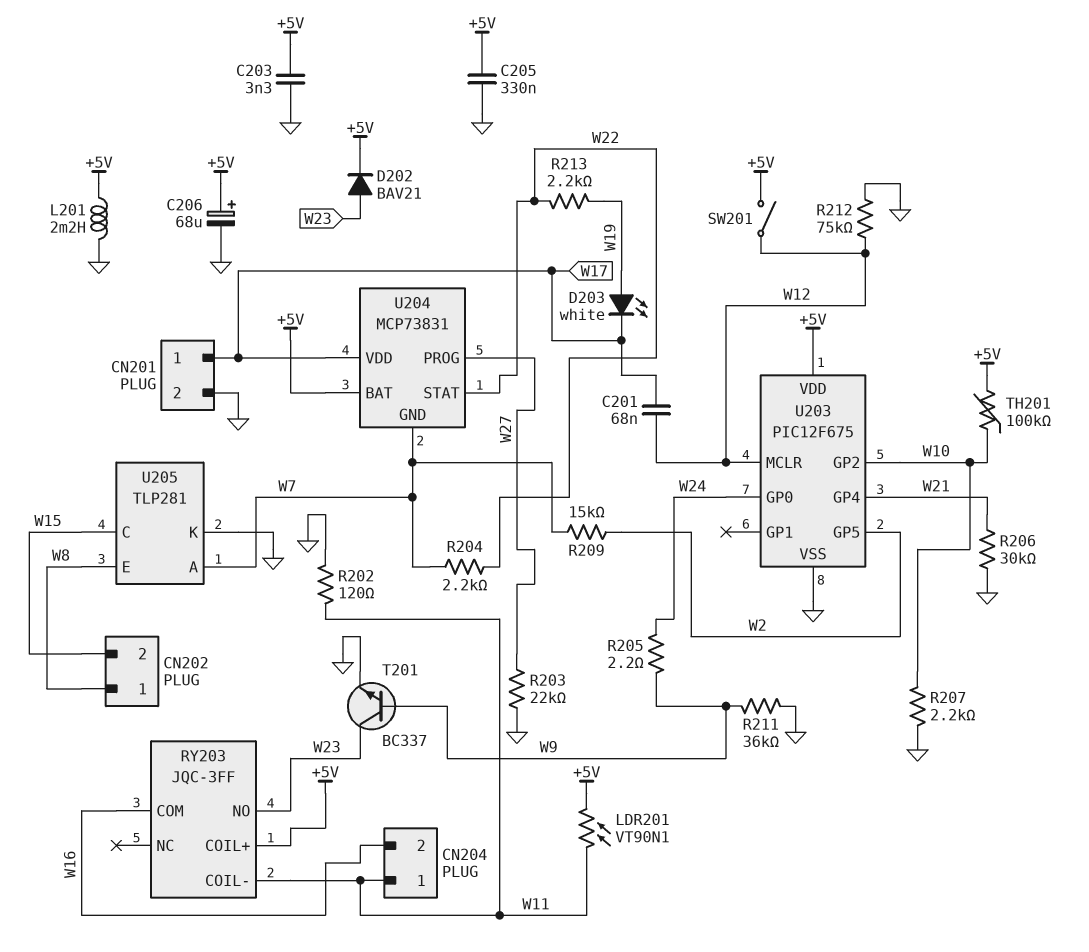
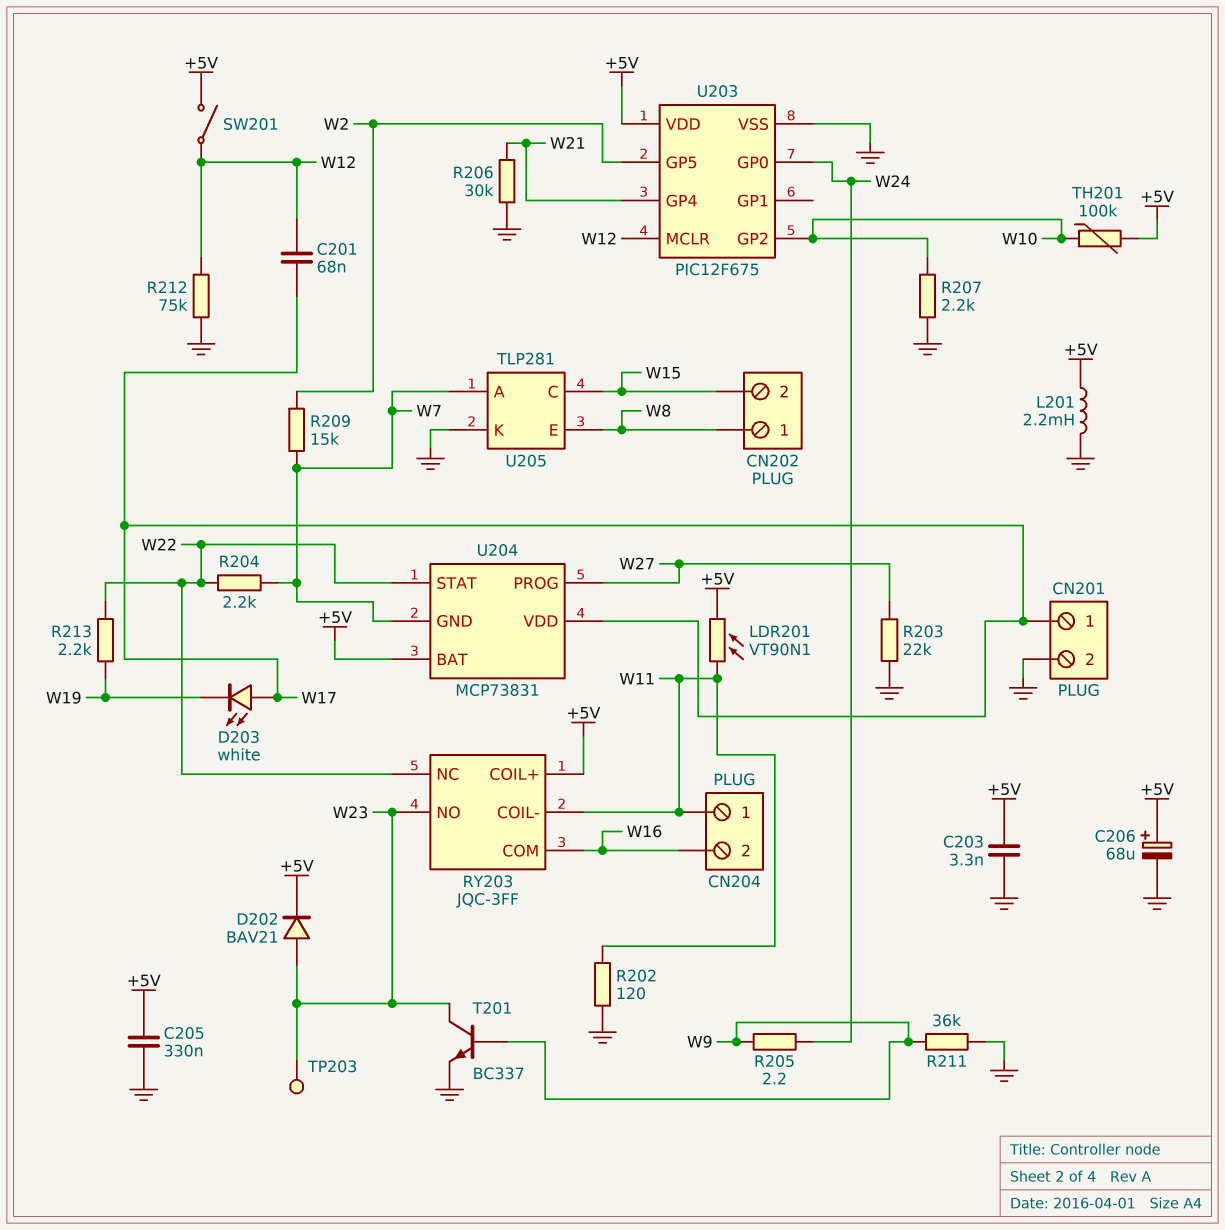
D203: LED white (A W19, K W17) -> LED white (A W17, K W19)
RY203 pin NC: none -> W22
TP203: none -> test point (W23)

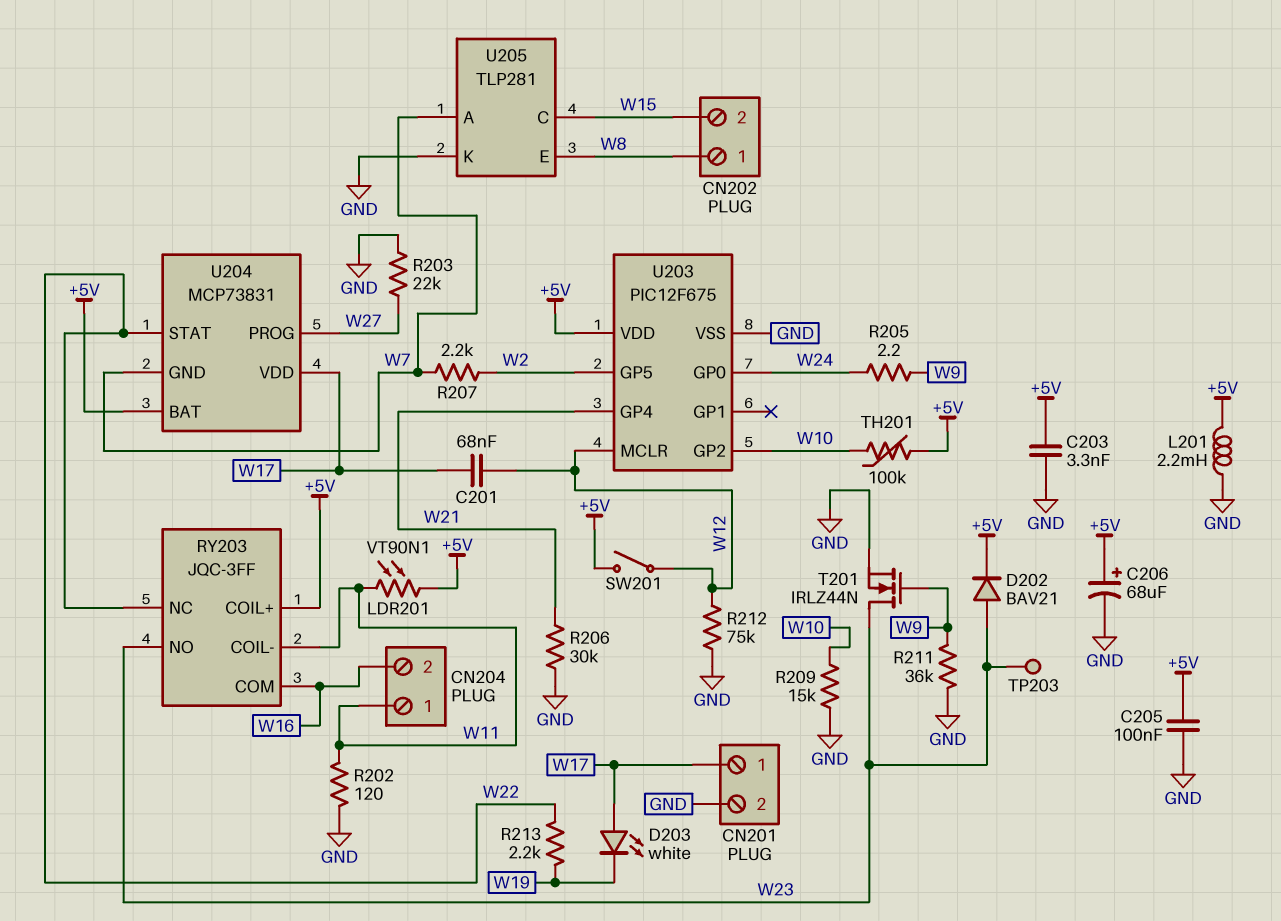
C205: 330nF (+5V, GND) -> 100nF (+5V, GND)
R204: 2.2k (W7, W22) -> none
R207: 2.2k (GND, W10) -> 2.2k (W2, W7)
R209: 15k (W2, W7) -> 15k (GND, W10)
T201: NPN BC337 (B W9, C W23, E GND) -> NMOS IRLZ44N (G W9, D W23, S GND)

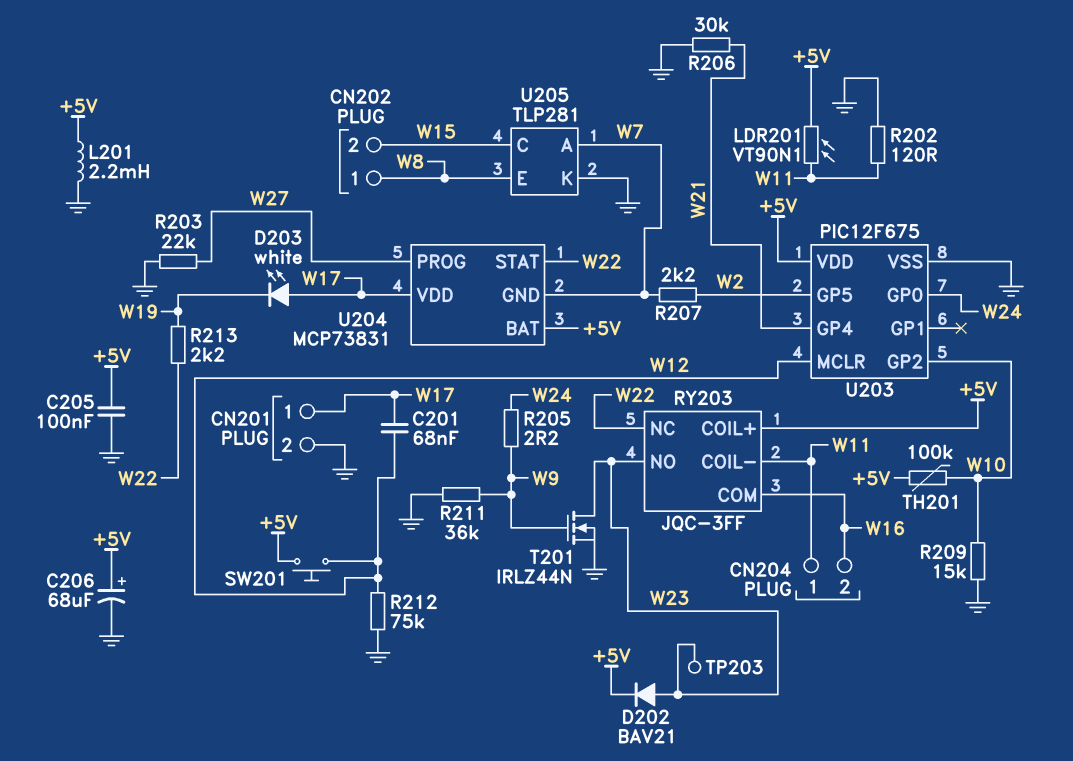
C203: 3.3nF (+5V, GND) -> none
SW201: switch (+5V, W12) -> button (+5V, W12)

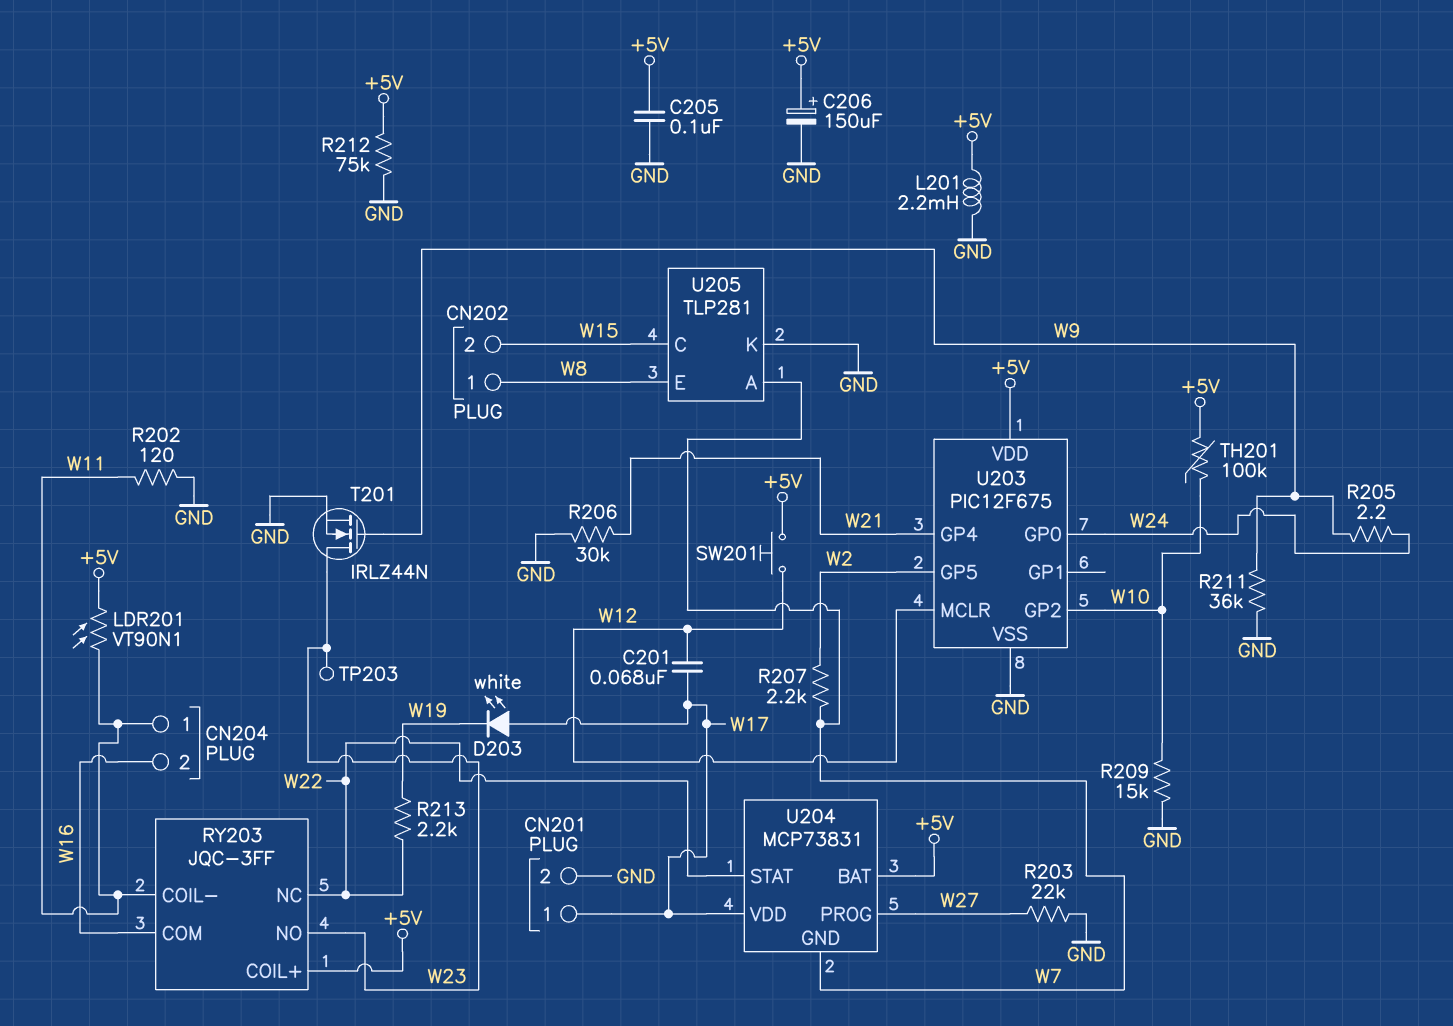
C206: 68uF (plus +5V, minus GND) -> 150uF (plus +5V, minus GND)
D202: diode BAV21 (A W23, K +5V) -> none
R212: 75k (GND, W12) -> 75k (+5V, GND)

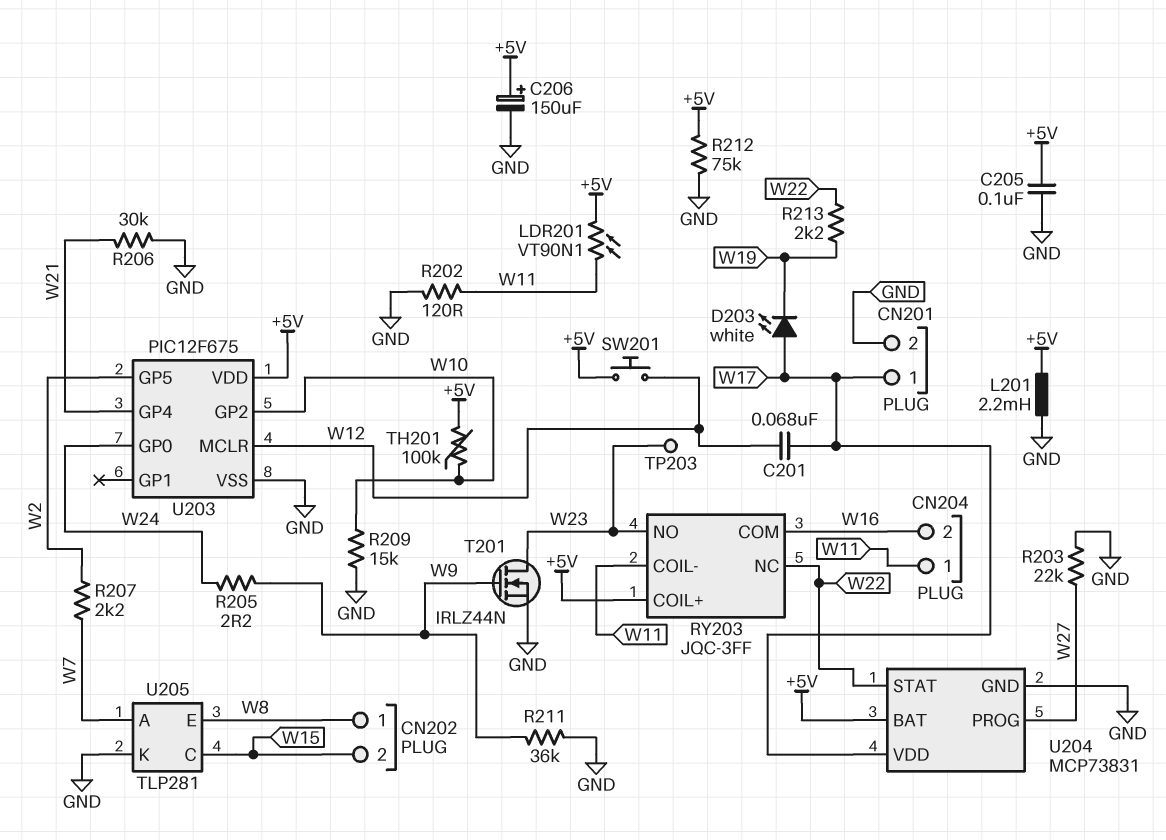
U204 pin GND: W7 -> GND

